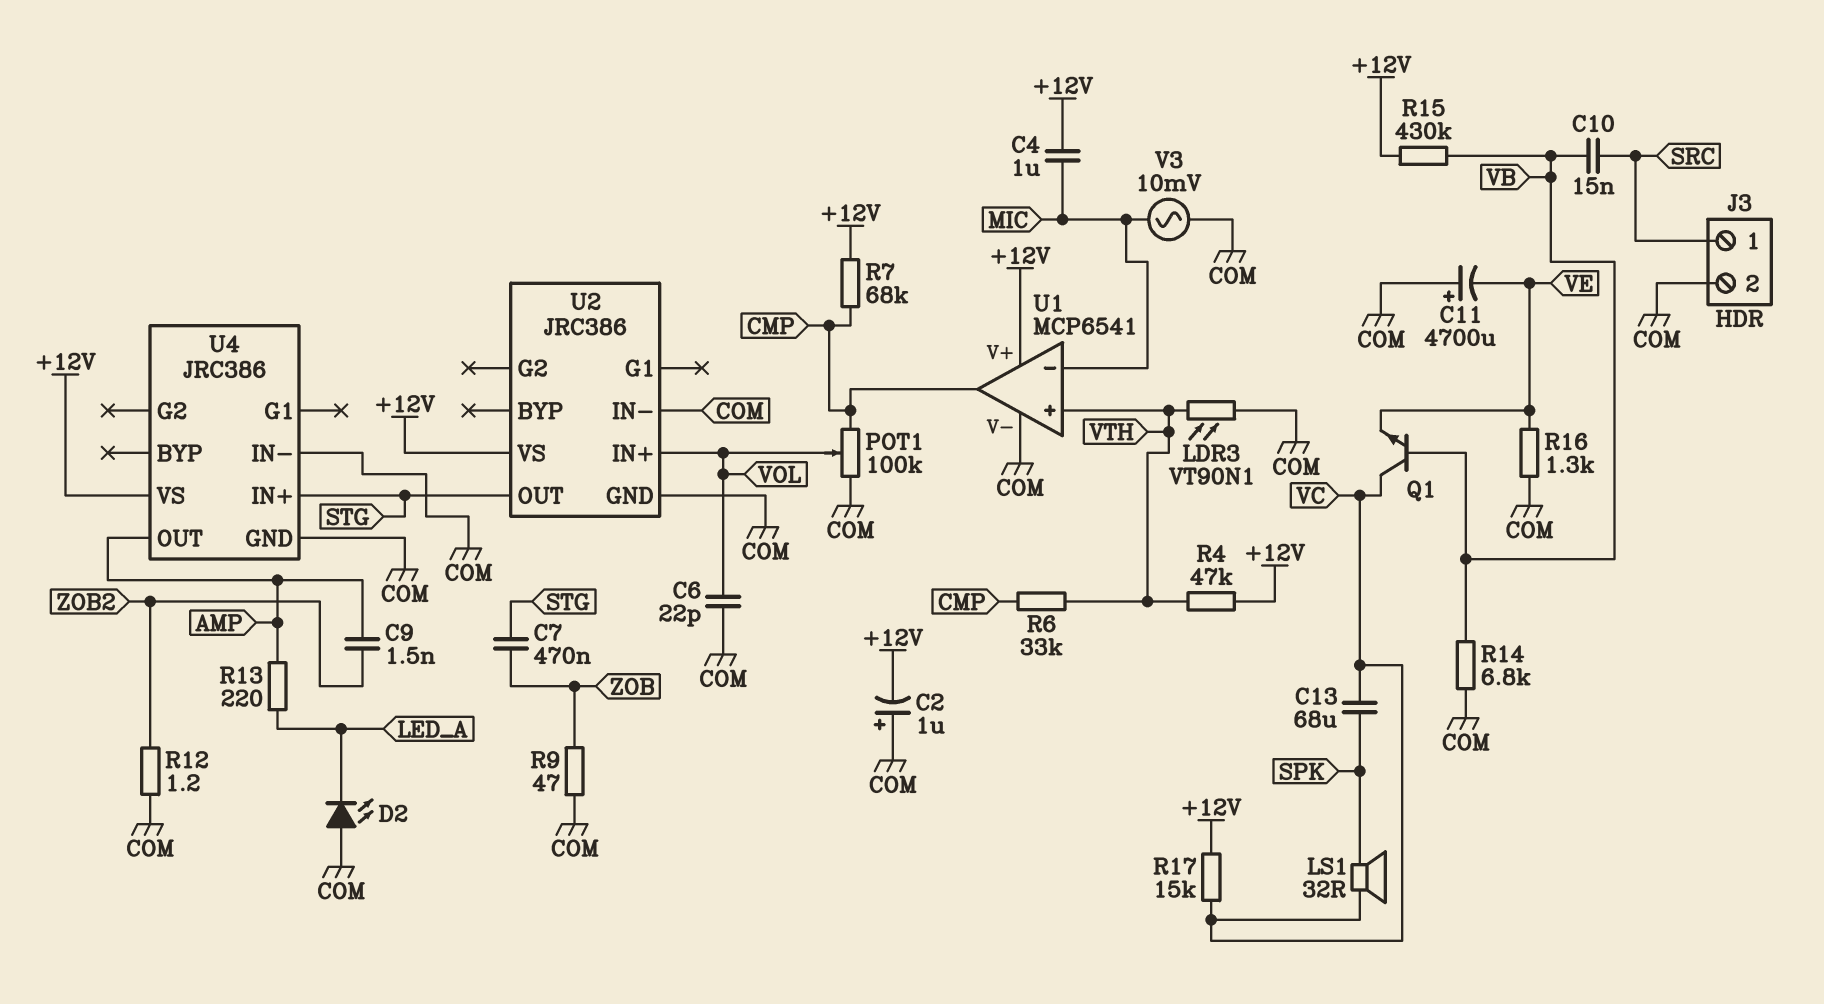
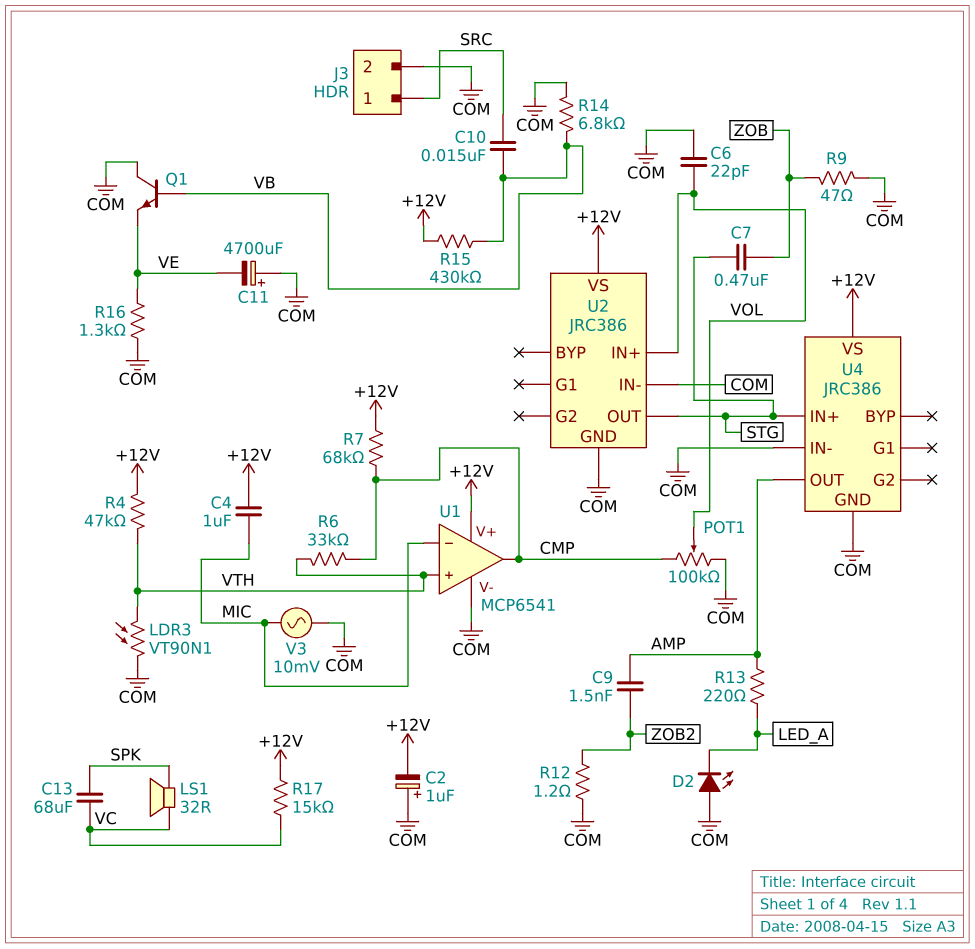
Q1: NPN (B VB, C VC, E VE) -> NPN (B VB, C COM, E VE)

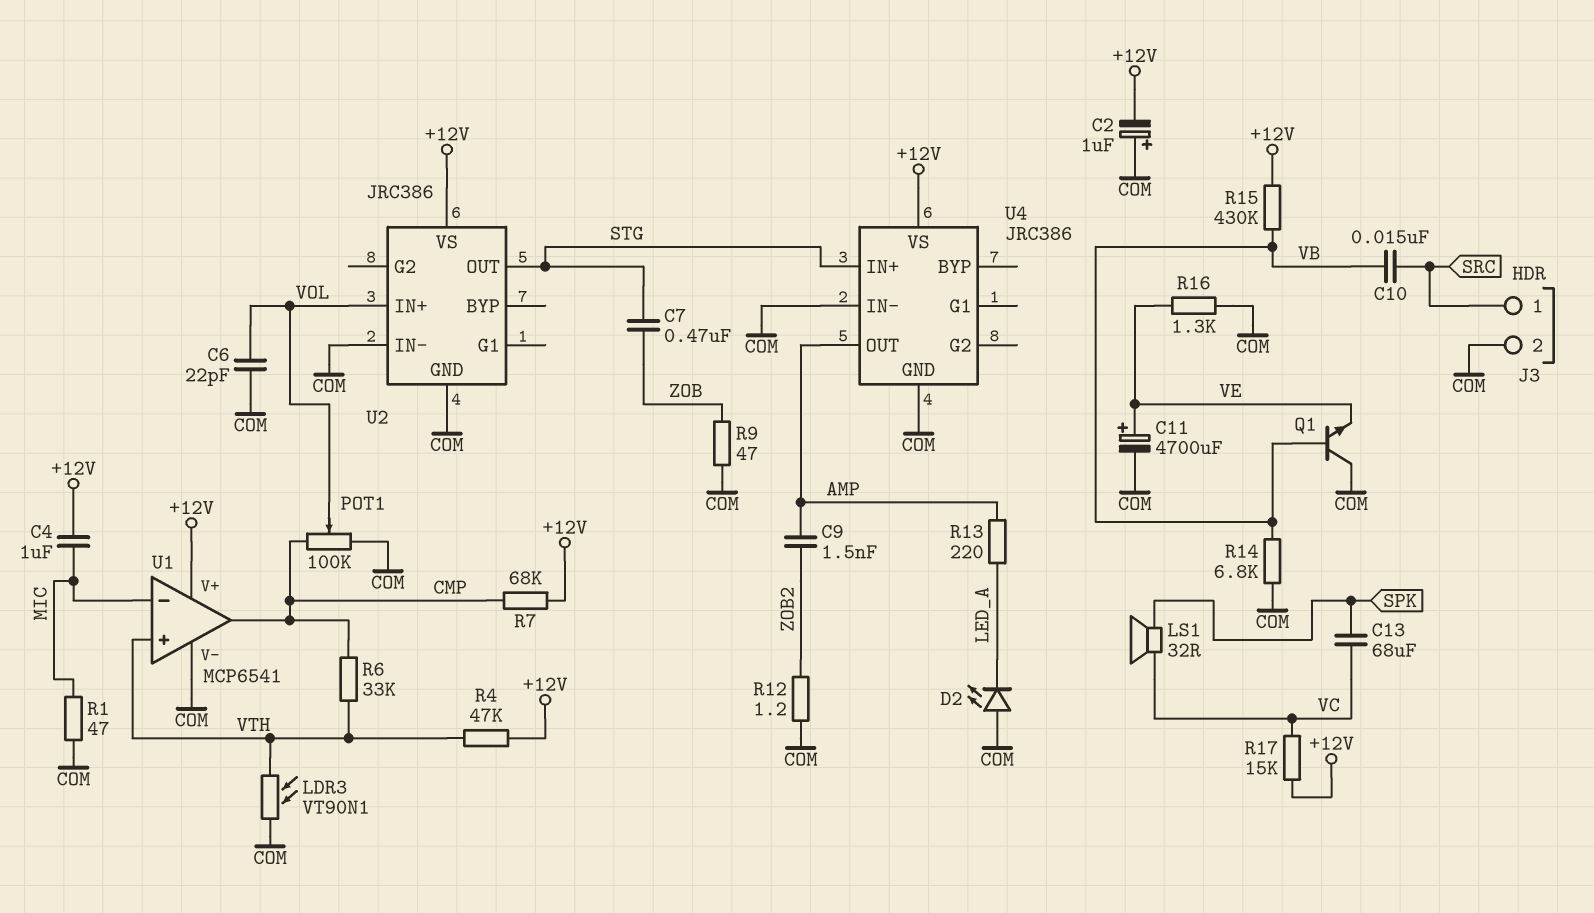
C11: 4700uF (plus COM, minus VE) -> 4700uF (plus VE, minus COM)
R1: none -> 47 (COM, MIC)
V3: AC 10mV (COM, MIC) -> none

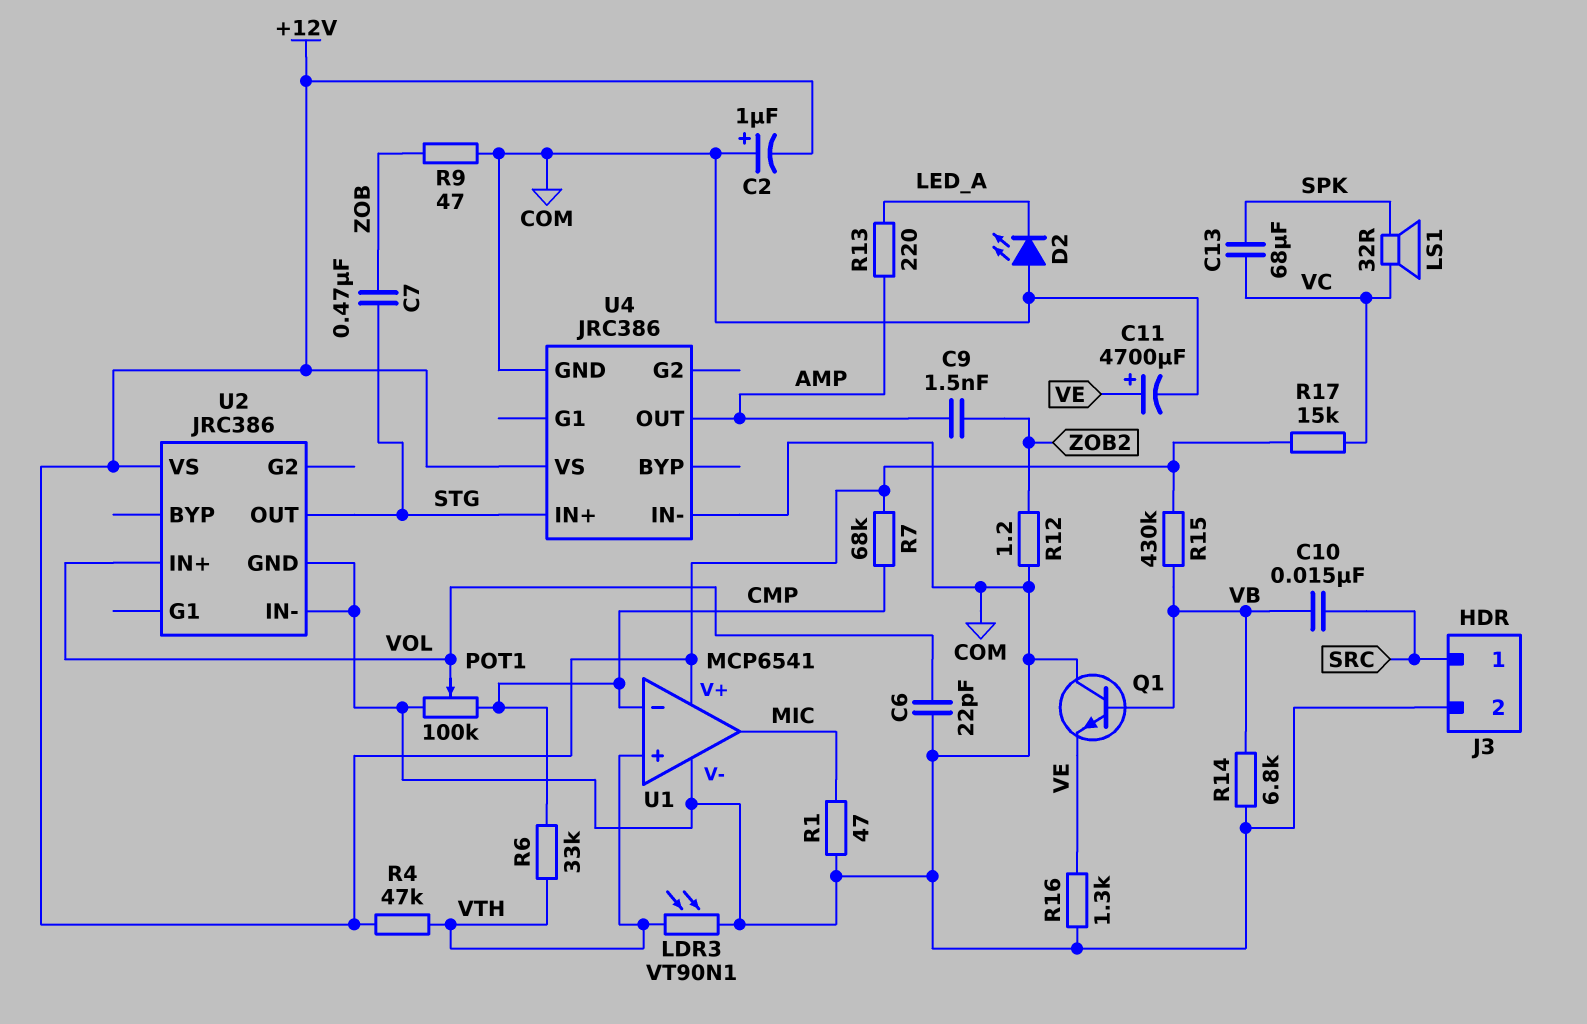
C4: 1uF (+12V, MIC) -> none
U1 pin in-: MIC -> CMP
U1 pin out: CMP -> MIC

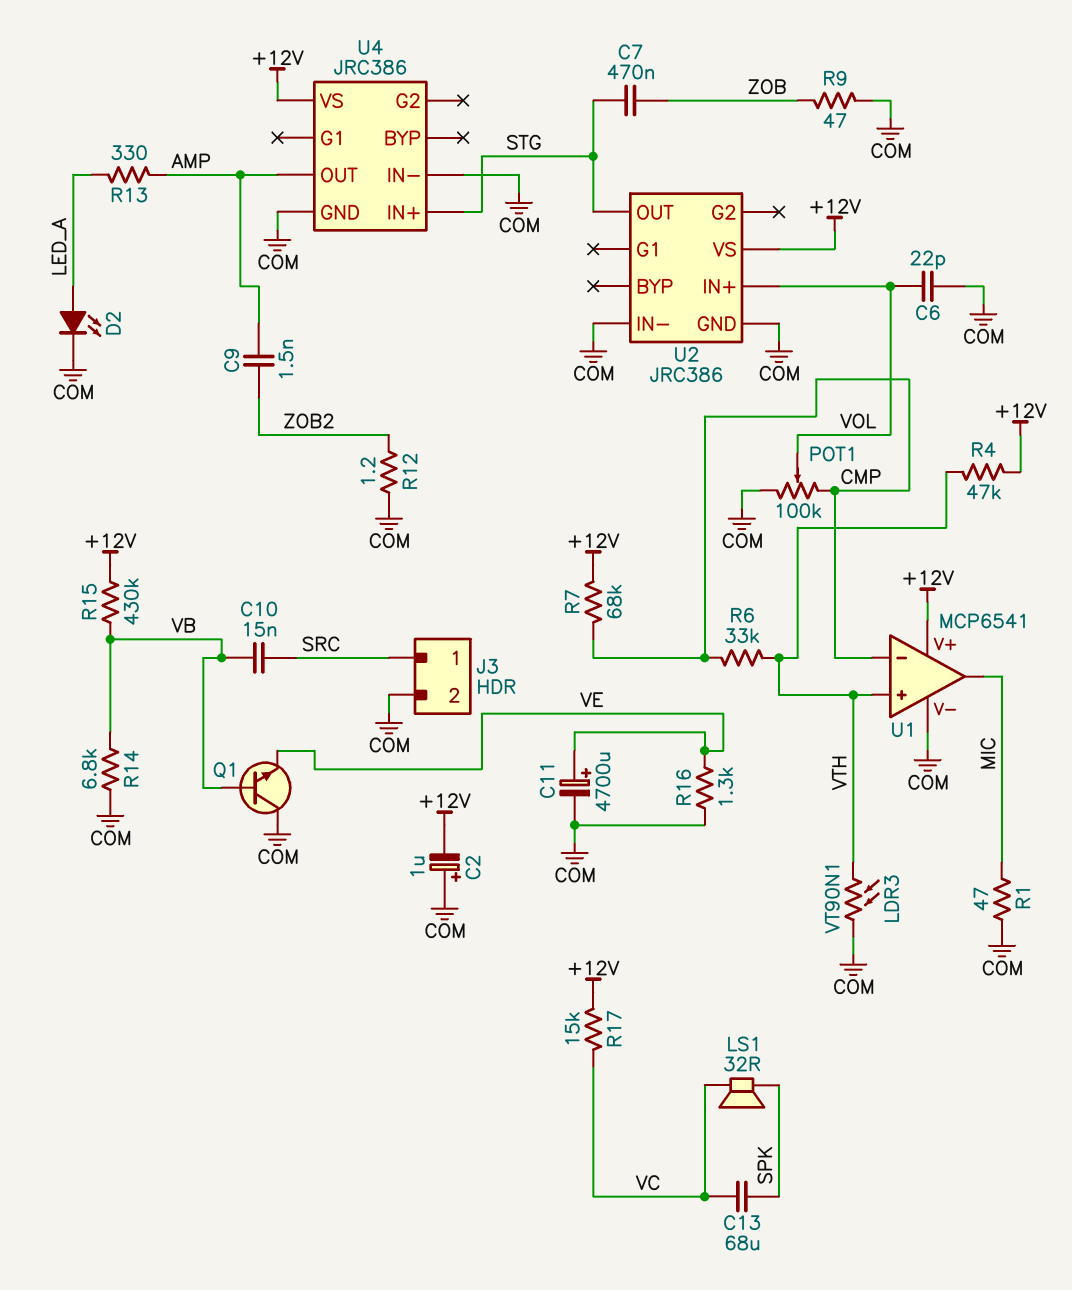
D2: LED (A COM, K LED_A) -> LED (A LED_A, K COM)
R13: 220 (AMP, LED_A) -> 330 (AMP, LED_A)

